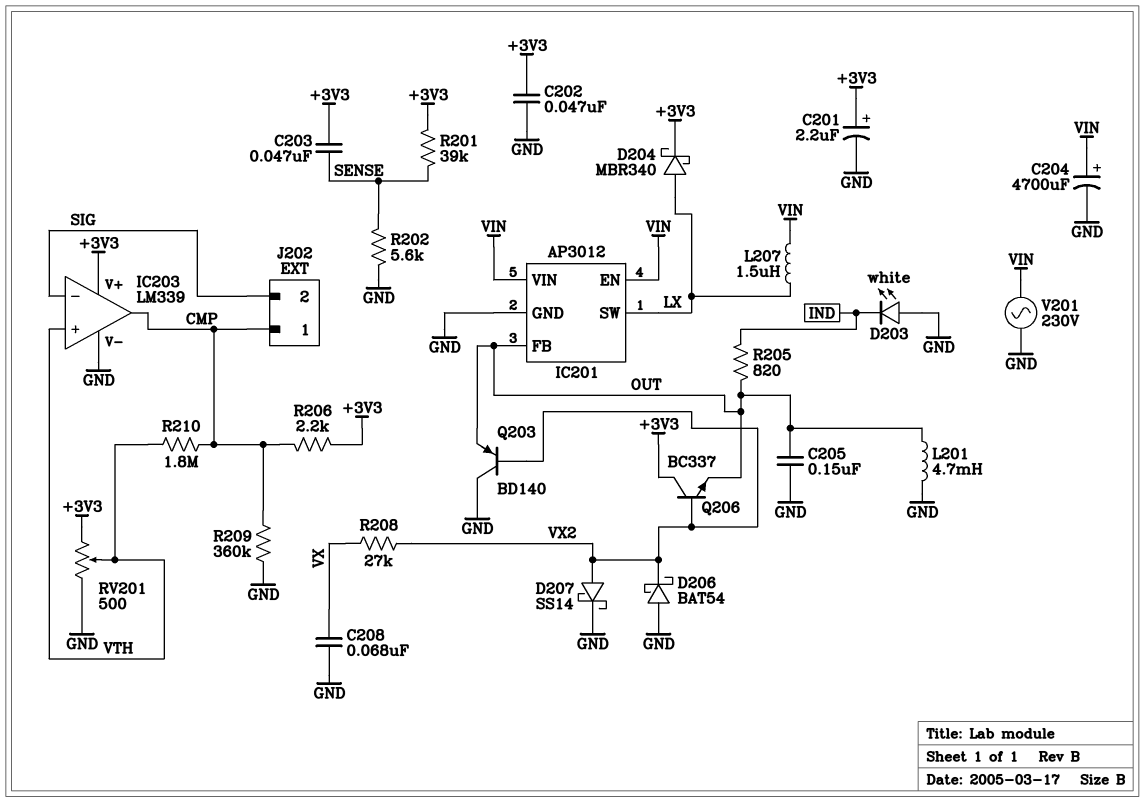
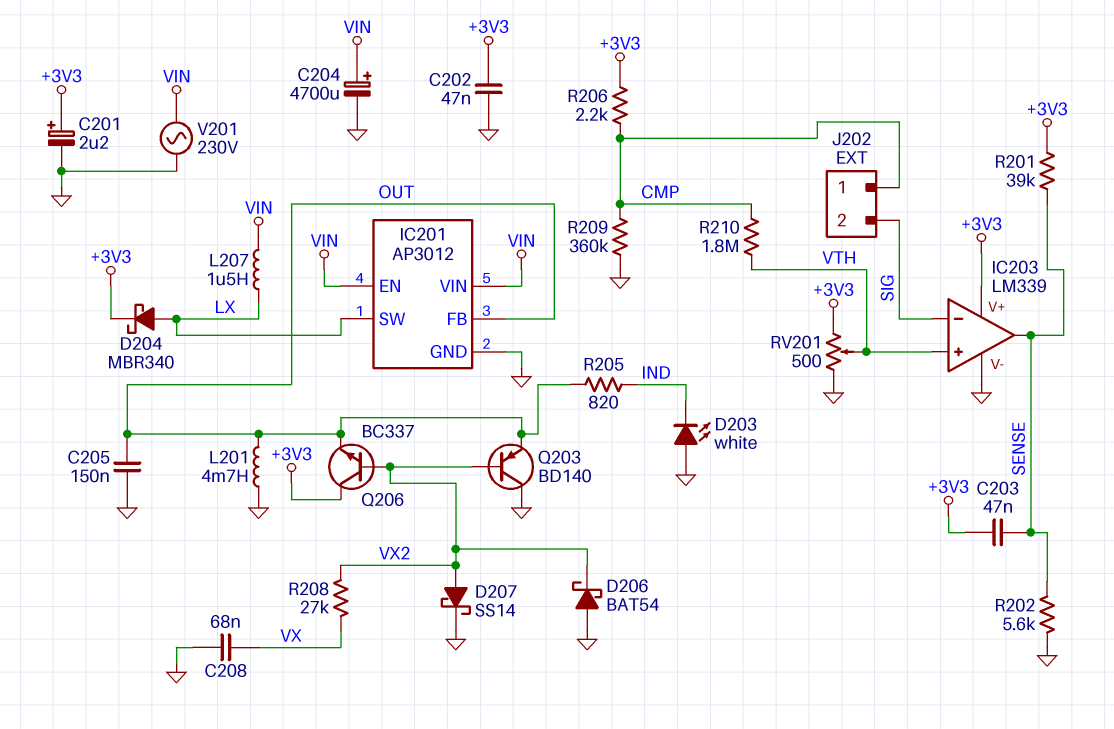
IC203 pin out: CMP -> SENSE

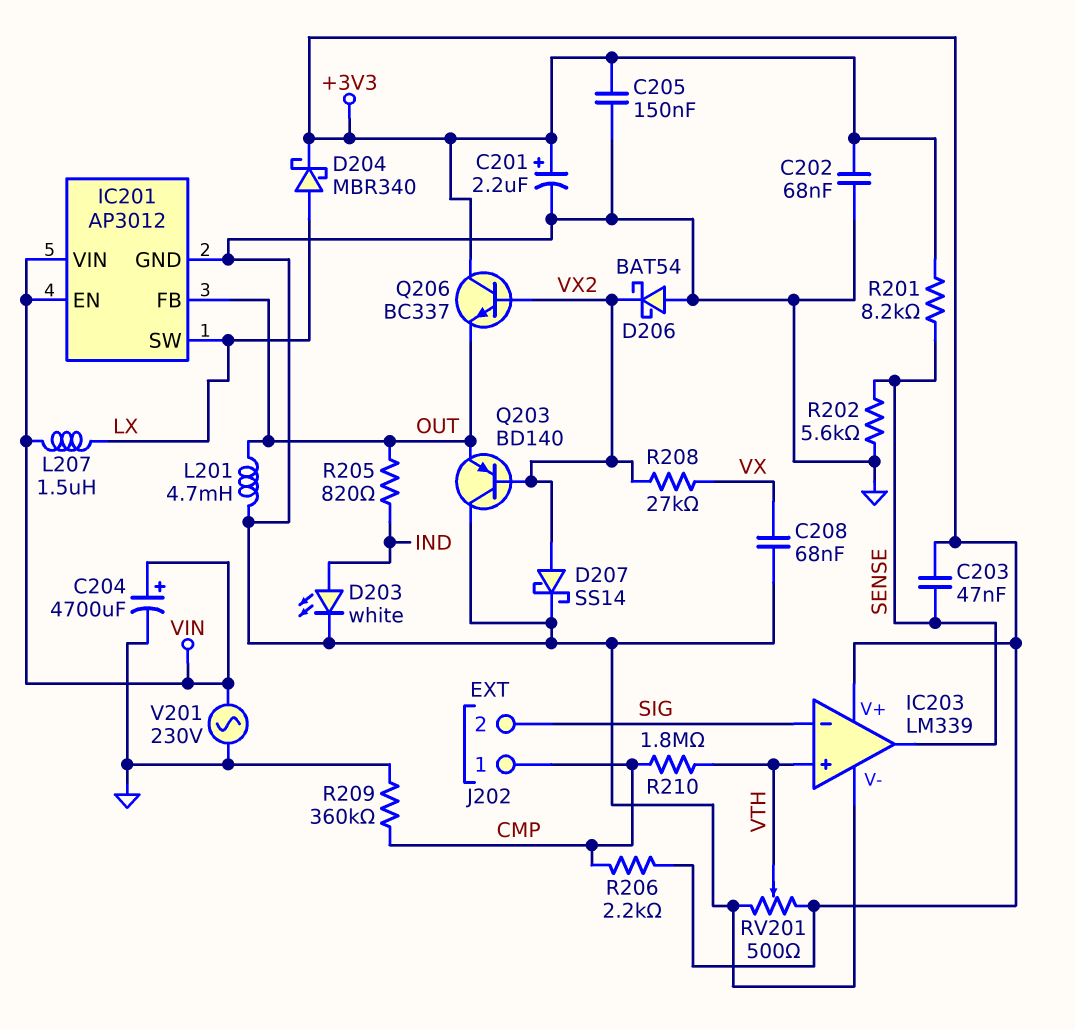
C202: 47nF (+3V3, GND) -> 68nF (+3V3, GND)
C205: 150nF (GND, OUT) -> 150nF (+3V3, GND)
D203: LED white (A GND, K IND) -> LED white (A IND, K GND)
R201: 39k (+3V3, SENSE) -> 8.2k (+3V3, SENSE)

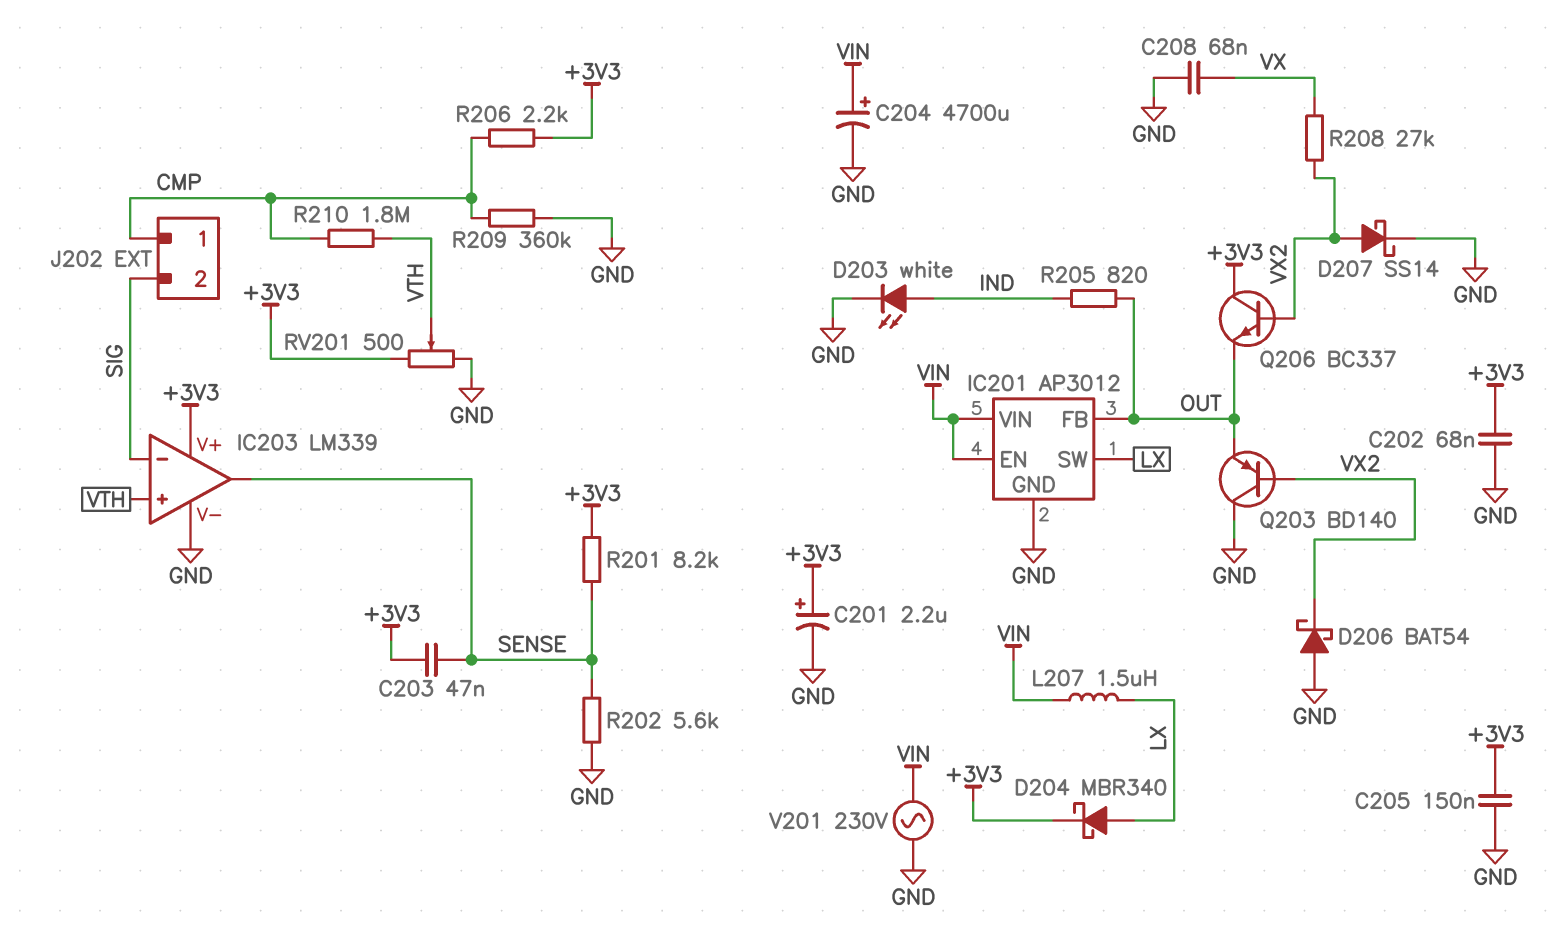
L201: 4.7mH (GND, OUT) -> none

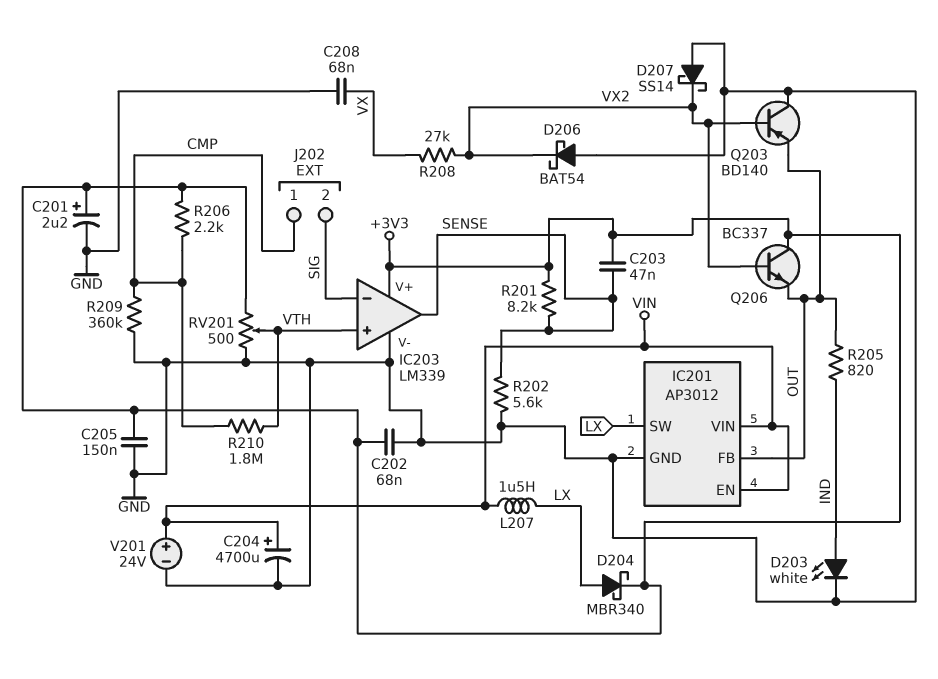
D207: schottky SS14 (A VX2, K GND) -> schottky SS14 (A GND, K VX2)
V201: AC 230V (GND, VIN) -> 24V (plus VIN, minus GND)

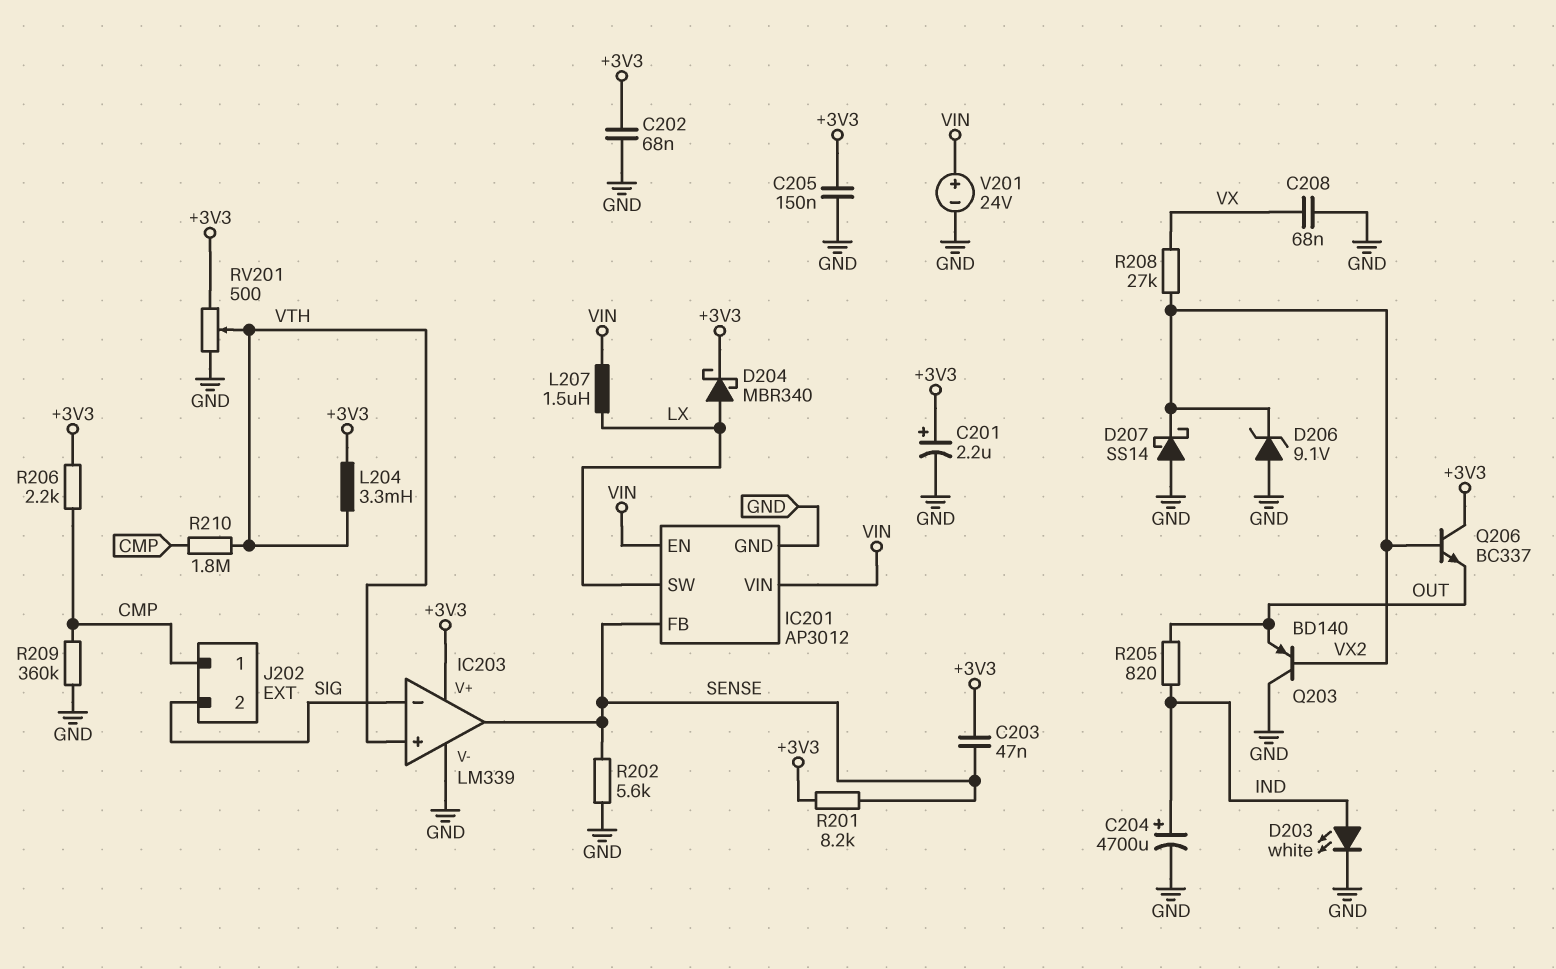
C204: 4700uF (plus VIN, minus GND) -> 4700uF (plus IND, minus GND)
D206: schottky BAT54 (A GND, K VX2) -> zener 9.1V (A GND, K VX2)
IC201 pin FB: OUT -> SENSE
L204: none -> 3.3mH (+3V3, VTH)

